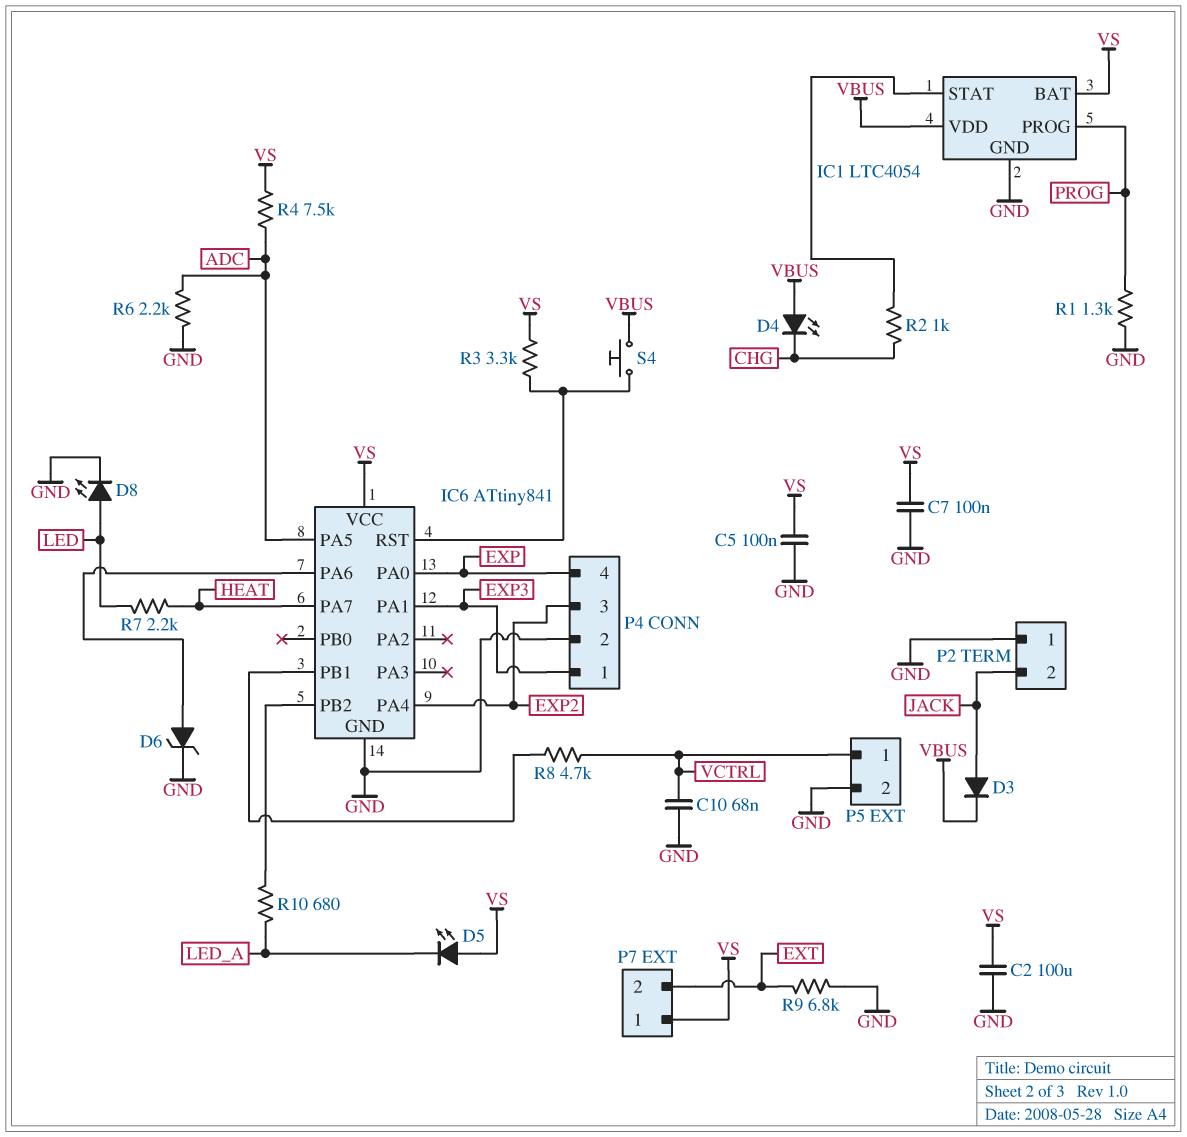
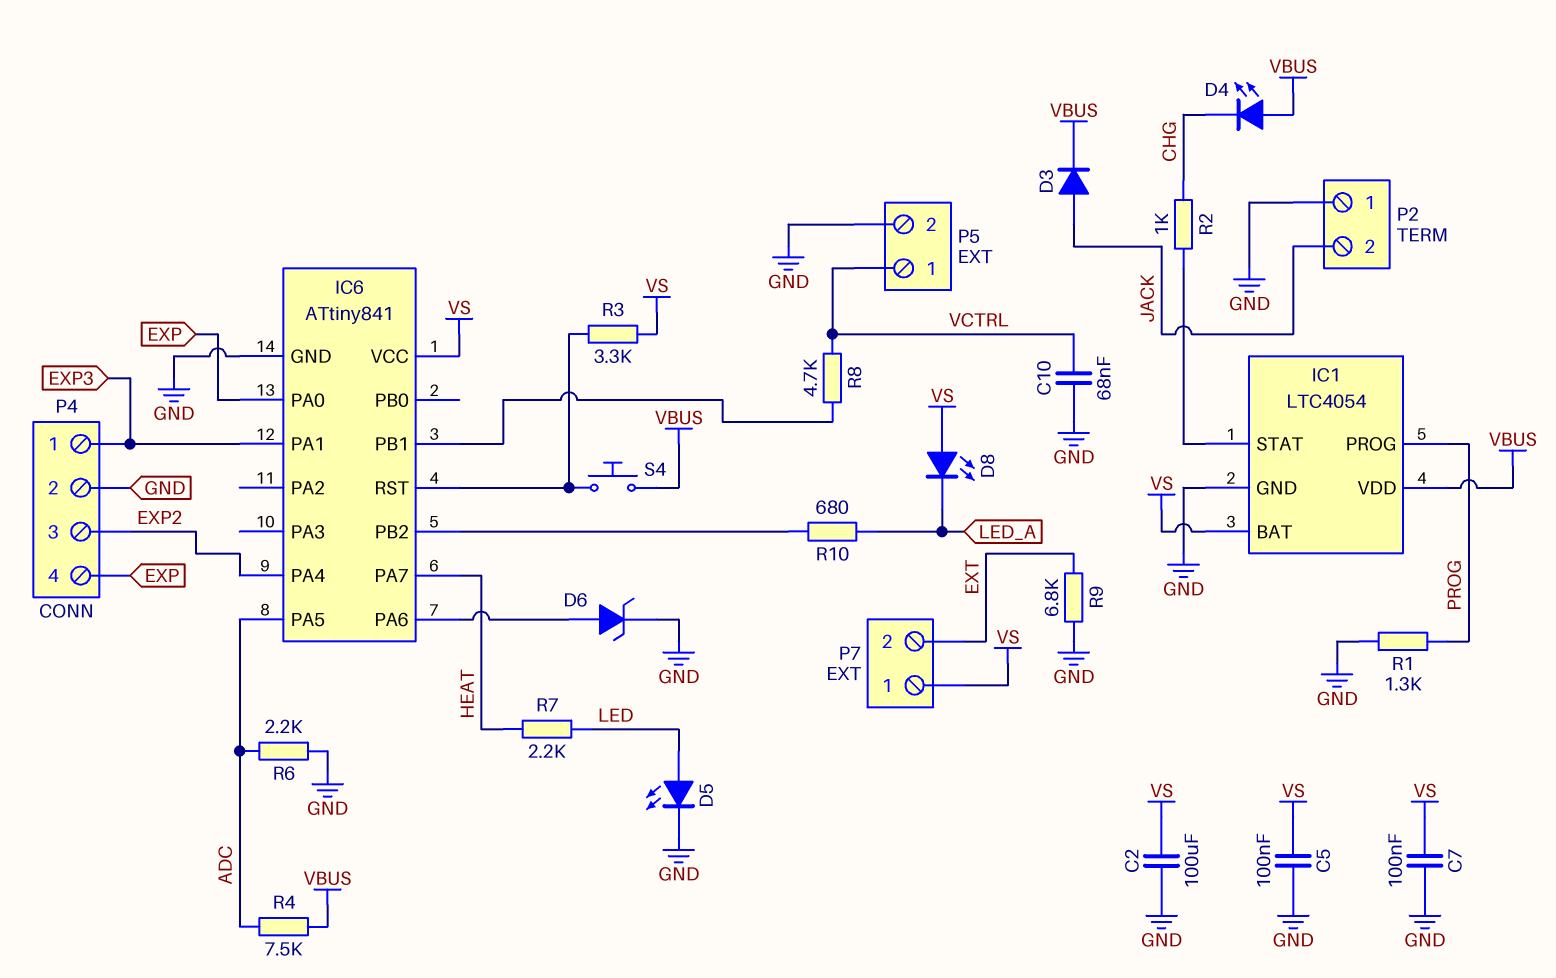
D5: LED (A VS, K LED_A) -> LED (A LED, K GND)
D8: LED (A LED, K GND) -> LED (A VS, K LED_A)
R4: 7.5k (ADC, VS) -> 7.5k (ADC, VBUS)

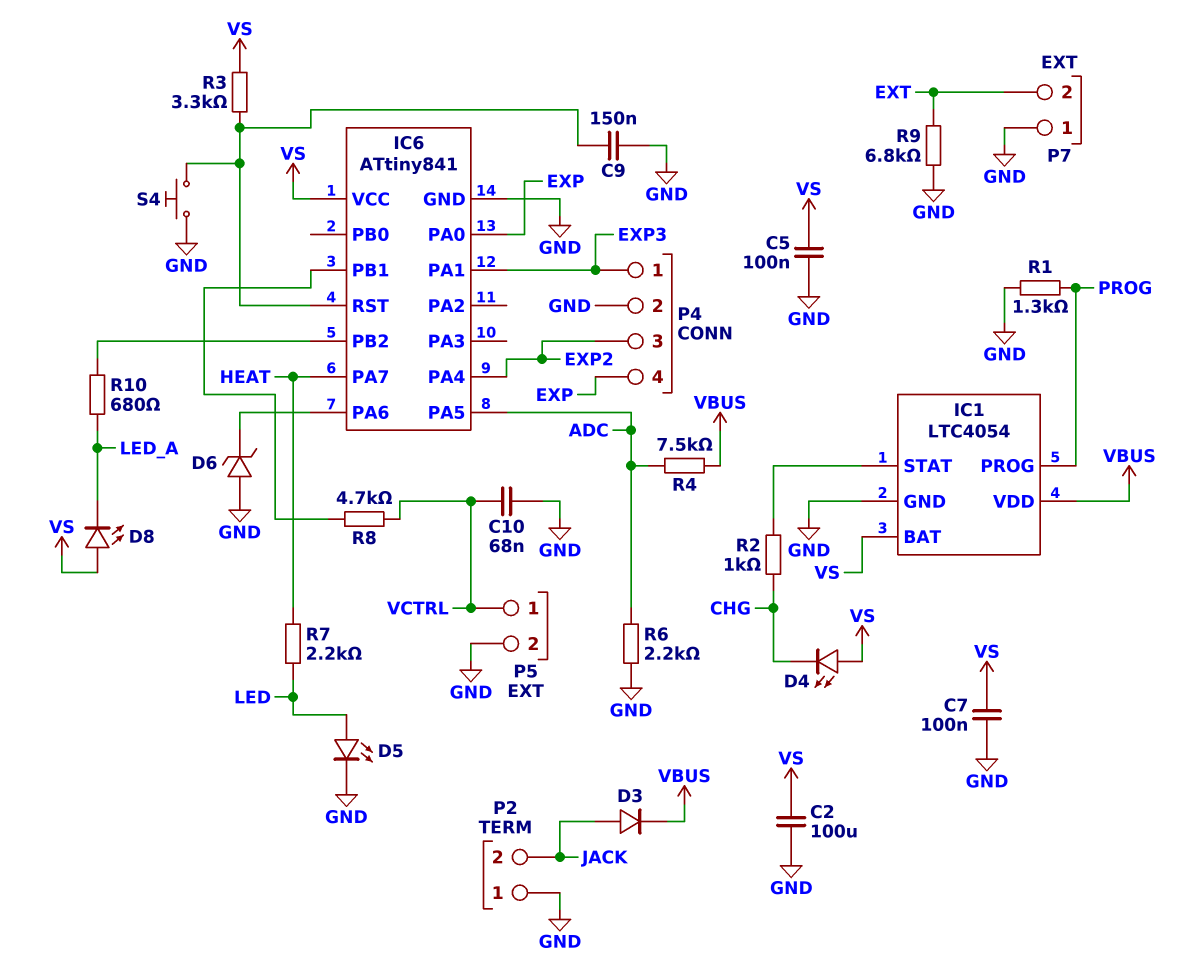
C9: none -> 150nF (GND, IC6/RST)
D4: LED (A VBUS, K CHG) -> LED (A VS, K CHG)
D6: zener (A IC6/PA6, K GND) -> zener (A GND, K IC6/PA6)
P7 pin 1: VS -> GND
S4: button (IC6/RST, VBUS) -> button (GND, IC6/RST)

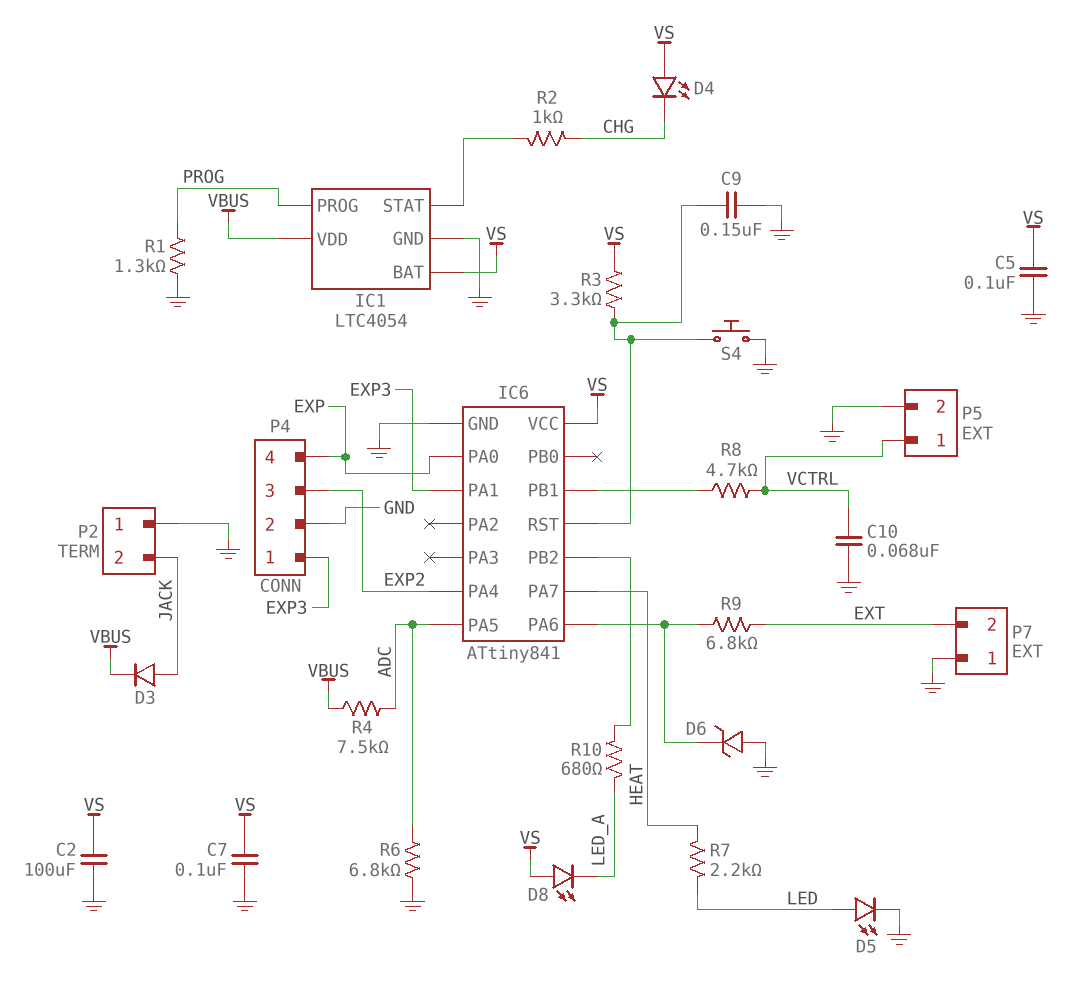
R6: 2.2k (ADC, GND) -> 6.8k (ADC, GND)
R9: 6.8k (EXT, GND) -> 6.8k (EXT, IC6/PA6)

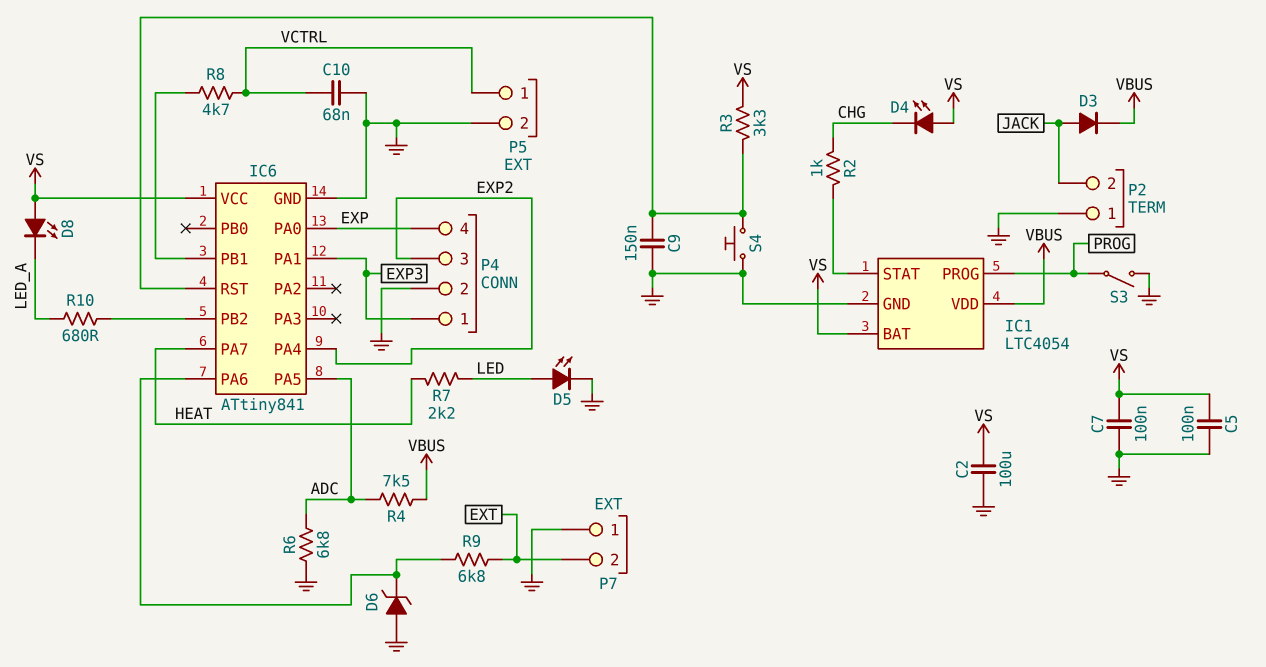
R1: 1.3k (GND, PROG) -> none
S3: none -> switch (GND, PROG)

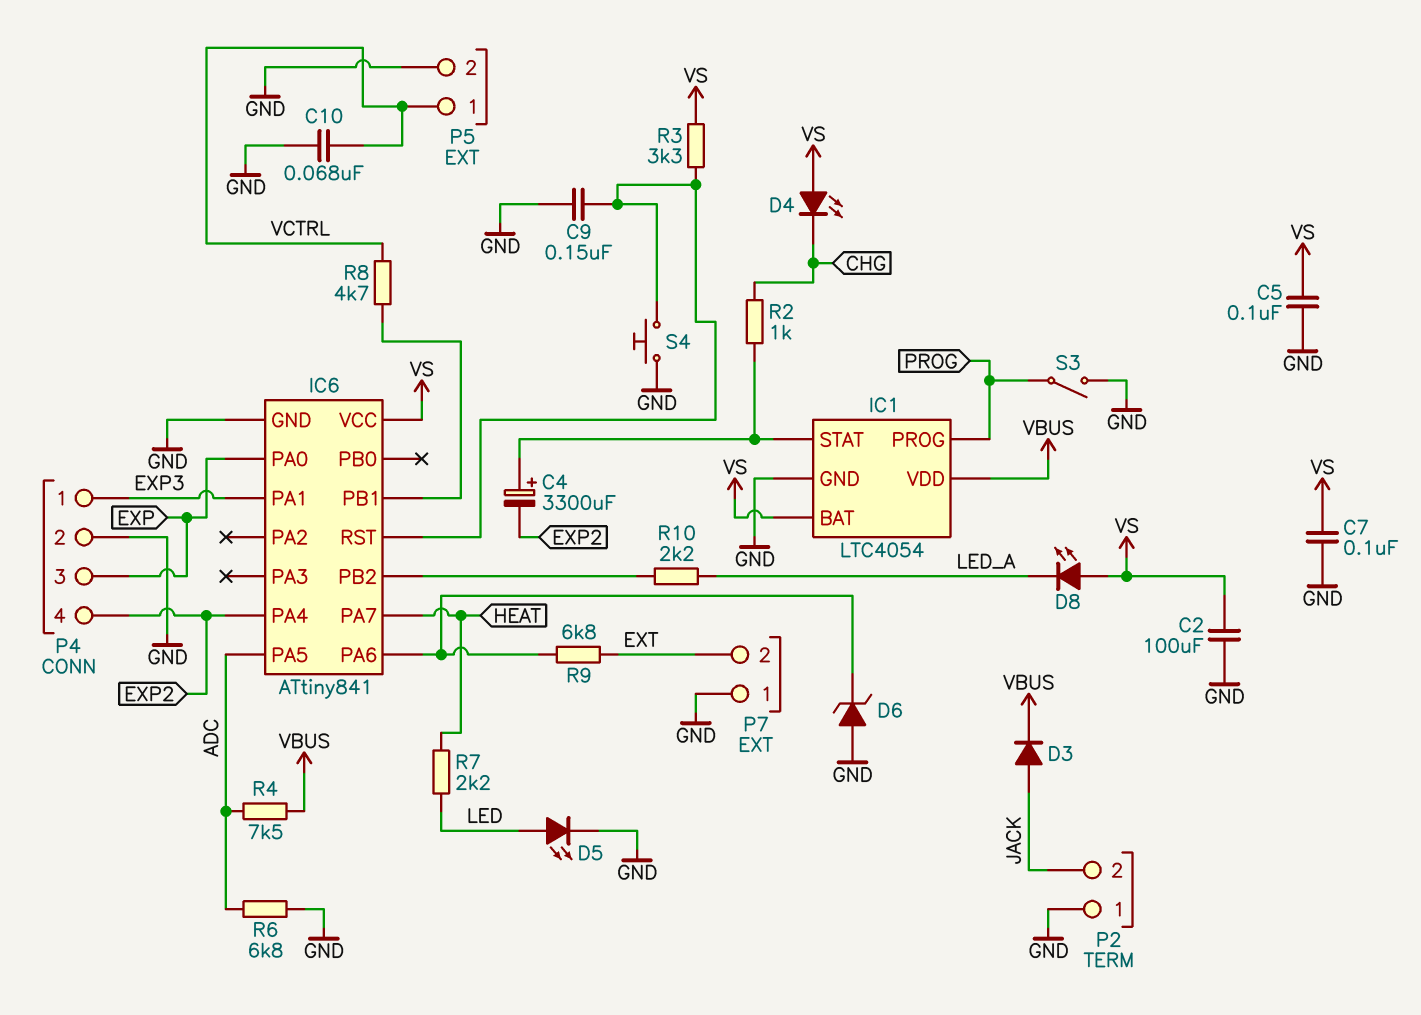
C4: none -> 3300uF (plus IC1/STAT, minus EXP2)
P4 pin 3: EXP2 -> EXP
P4 pin 4: EXP -> EXP2
R10: 680 (IC6/PB2, LED_A) -> 2.2k (IC6/PB2, LED_A)

